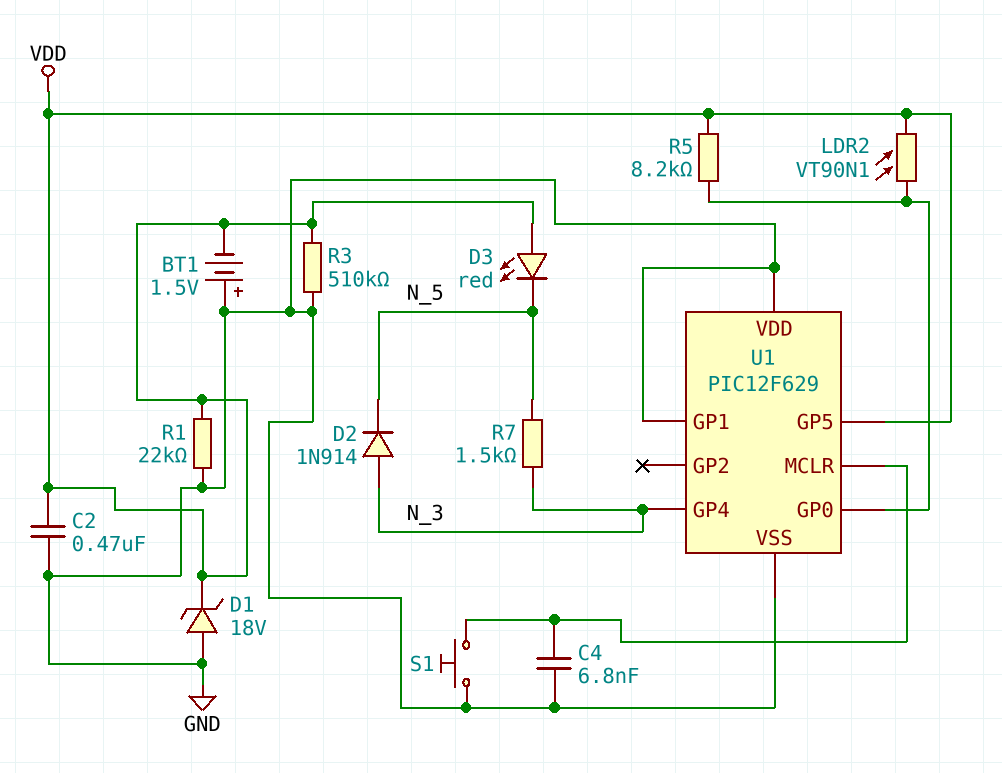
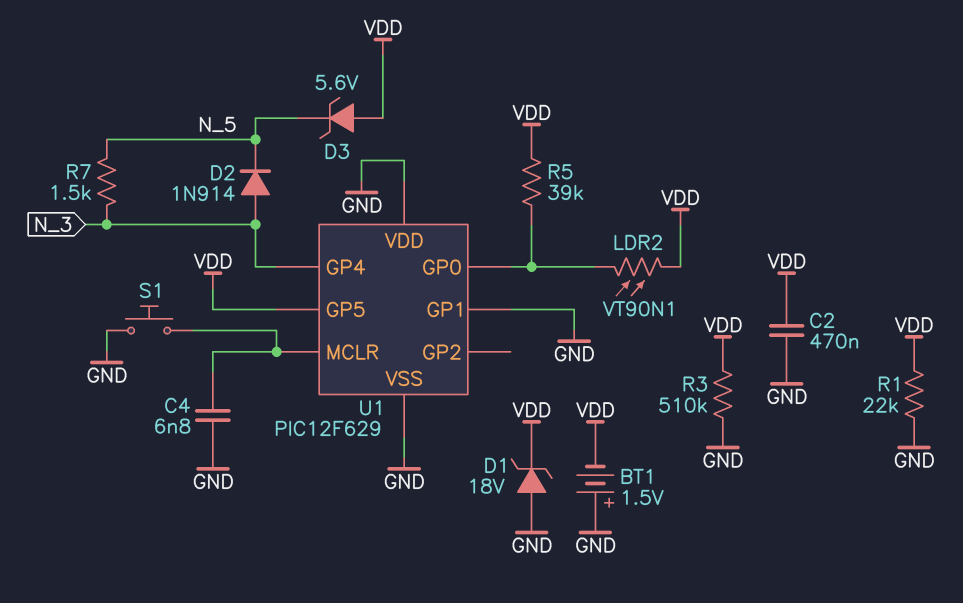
D3: LED red (A VDD, K N_5) -> zener 5.6V (A VDD, K N_5)
R5: 8.2k (U1/GP0, VDD) -> 39k (U1/GP0, VDD)

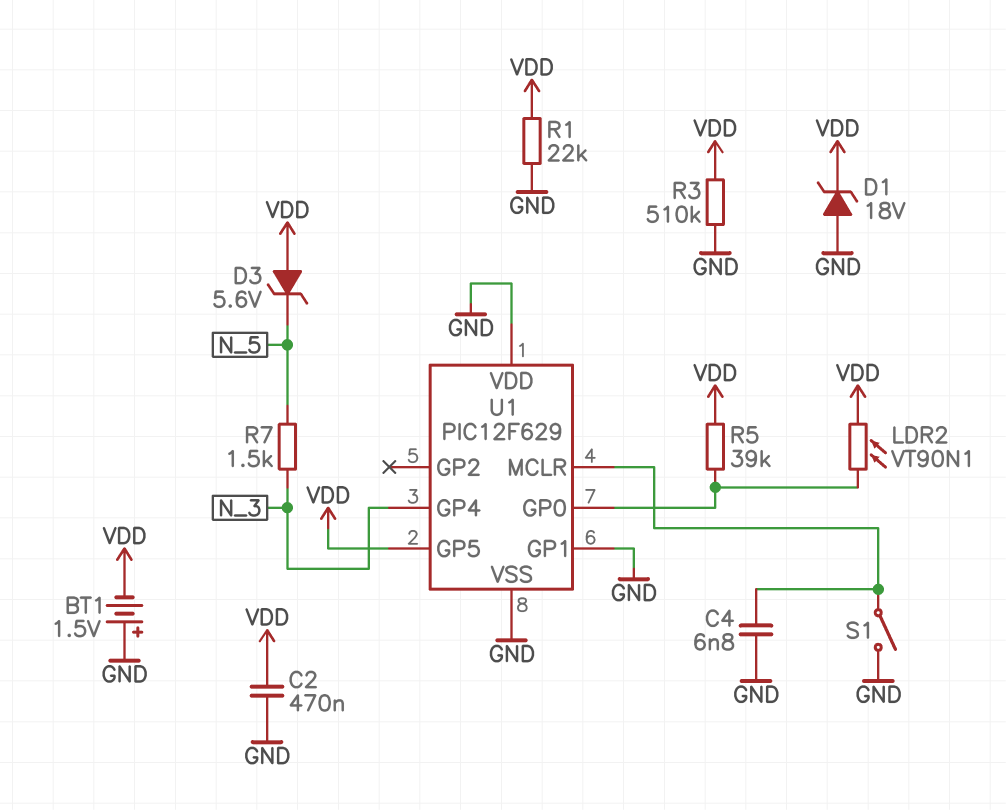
D2: diode 1N914 (A N_3, K N_5) -> none
S1: button (GND, U1/MCLR) -> switch (GND, U1/MCLR)

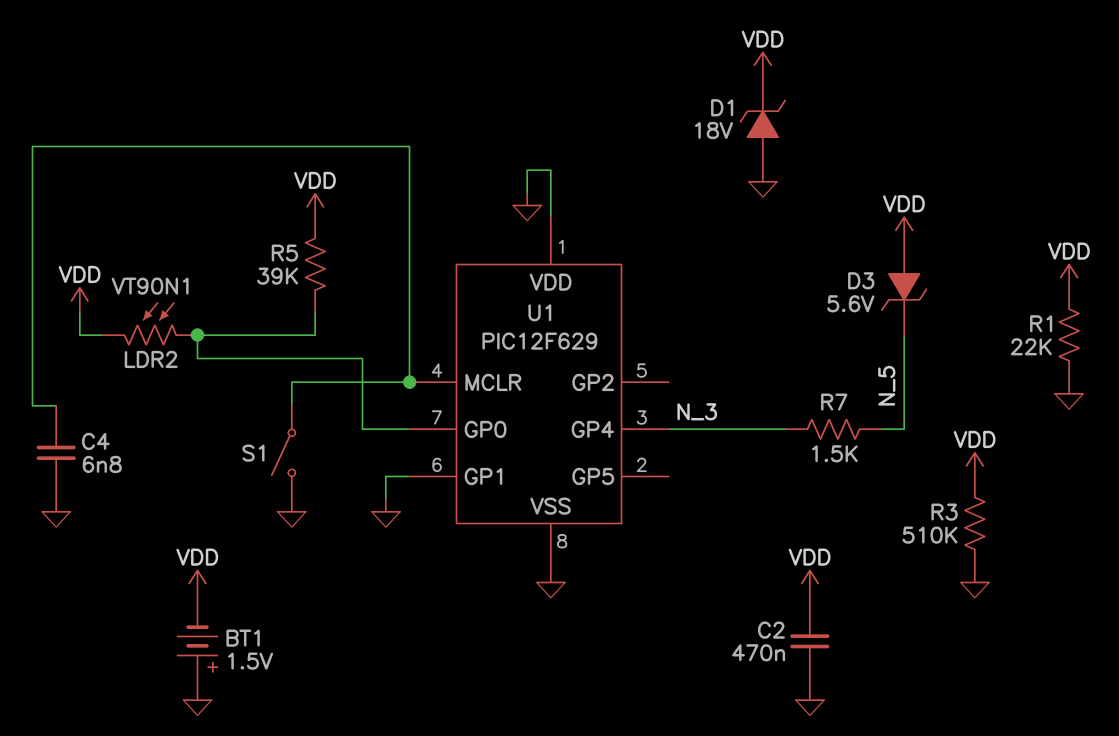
U1 pin GP5: VDD -> none

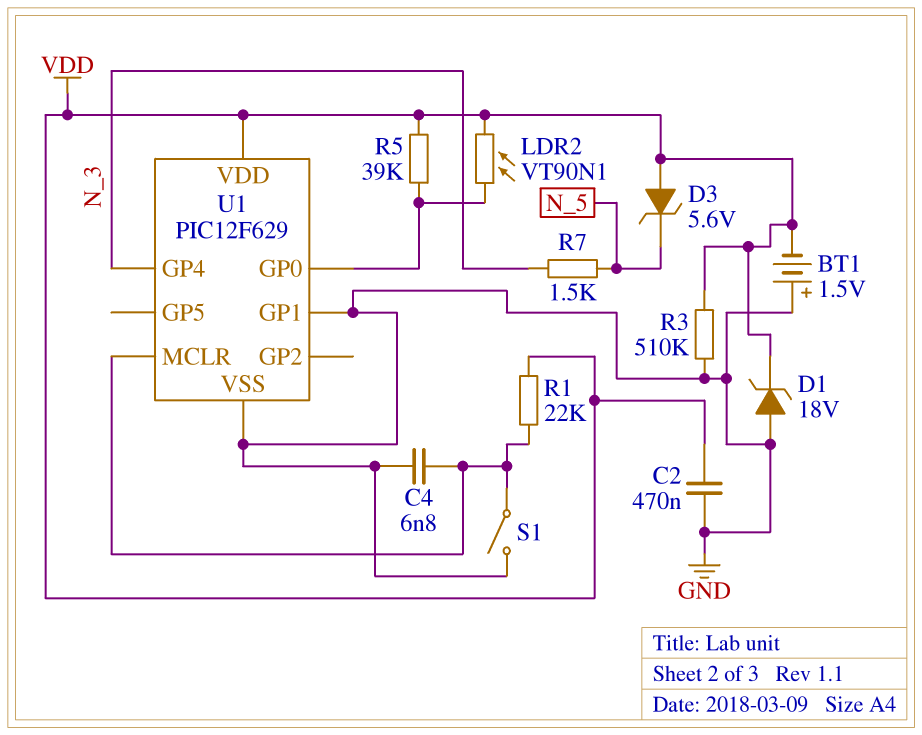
R1: 22k (GND, VDD) -> 22k (U1/MCLR, VDD)
U1 pin VDD: GND -> VDD

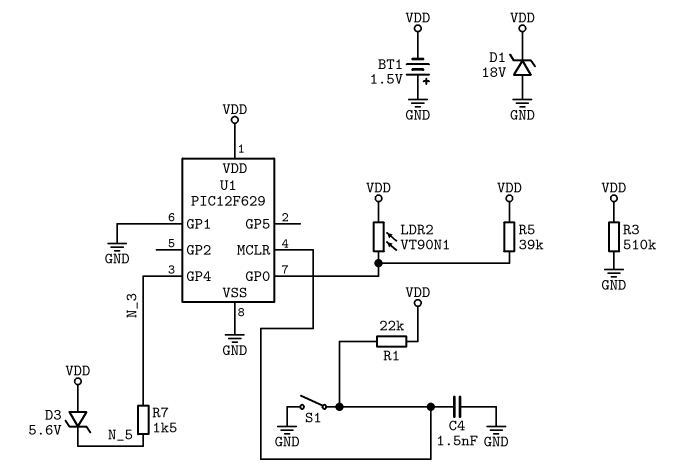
C2: 470nF (GND, VDD) -> none
C4: 6.8nF (GND, U1/MCLR) -> 1.5nF (GND, U1/MCLR)

